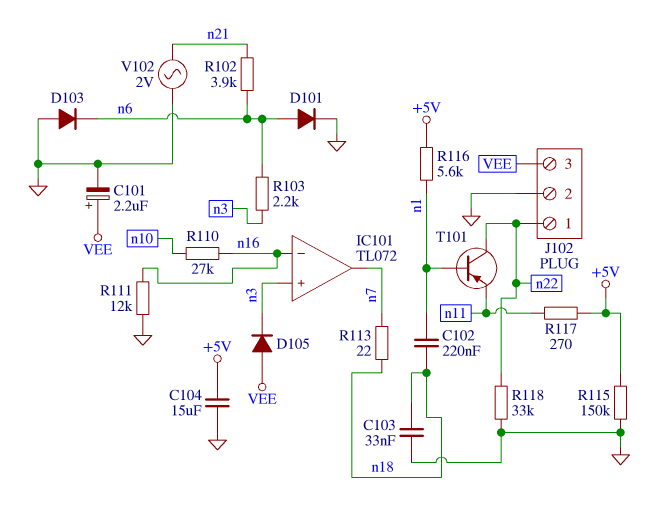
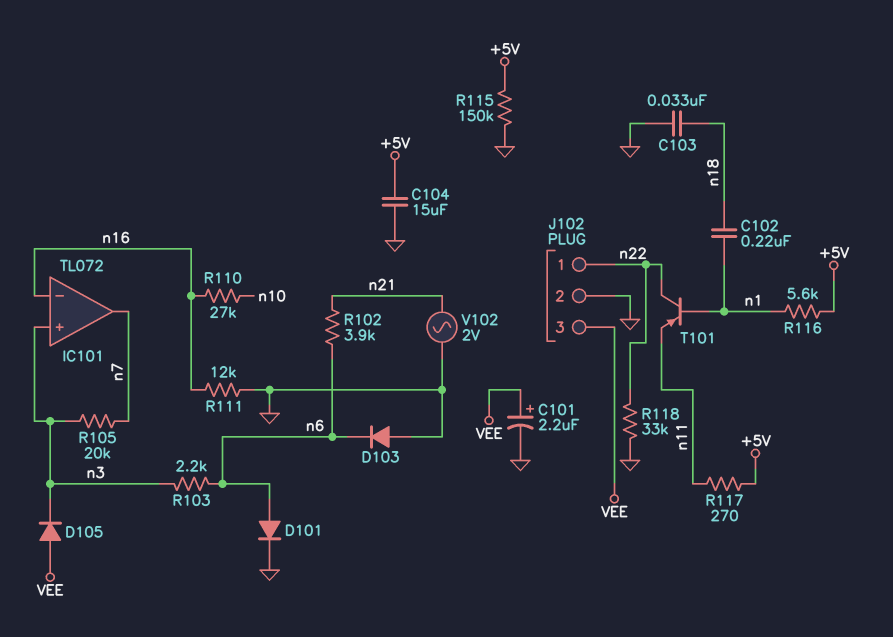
R105: none -> 20k (n3, n7)
R113: 22 (n7, n18) -> none

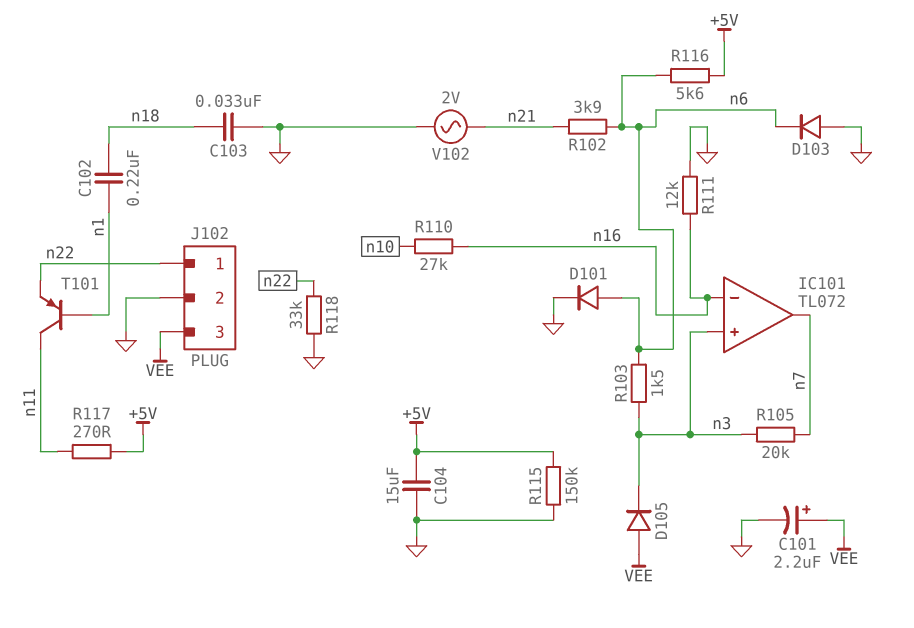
R103: 2.2k (n3, n6) -> 1.5k (n3, n6)
R116: 5.6k (+5V, n1) -> 5.6k (+5V, n6)
T101: PNP (B n1, C n22, E n11) -> PNP (B n1, C n11, E n22)

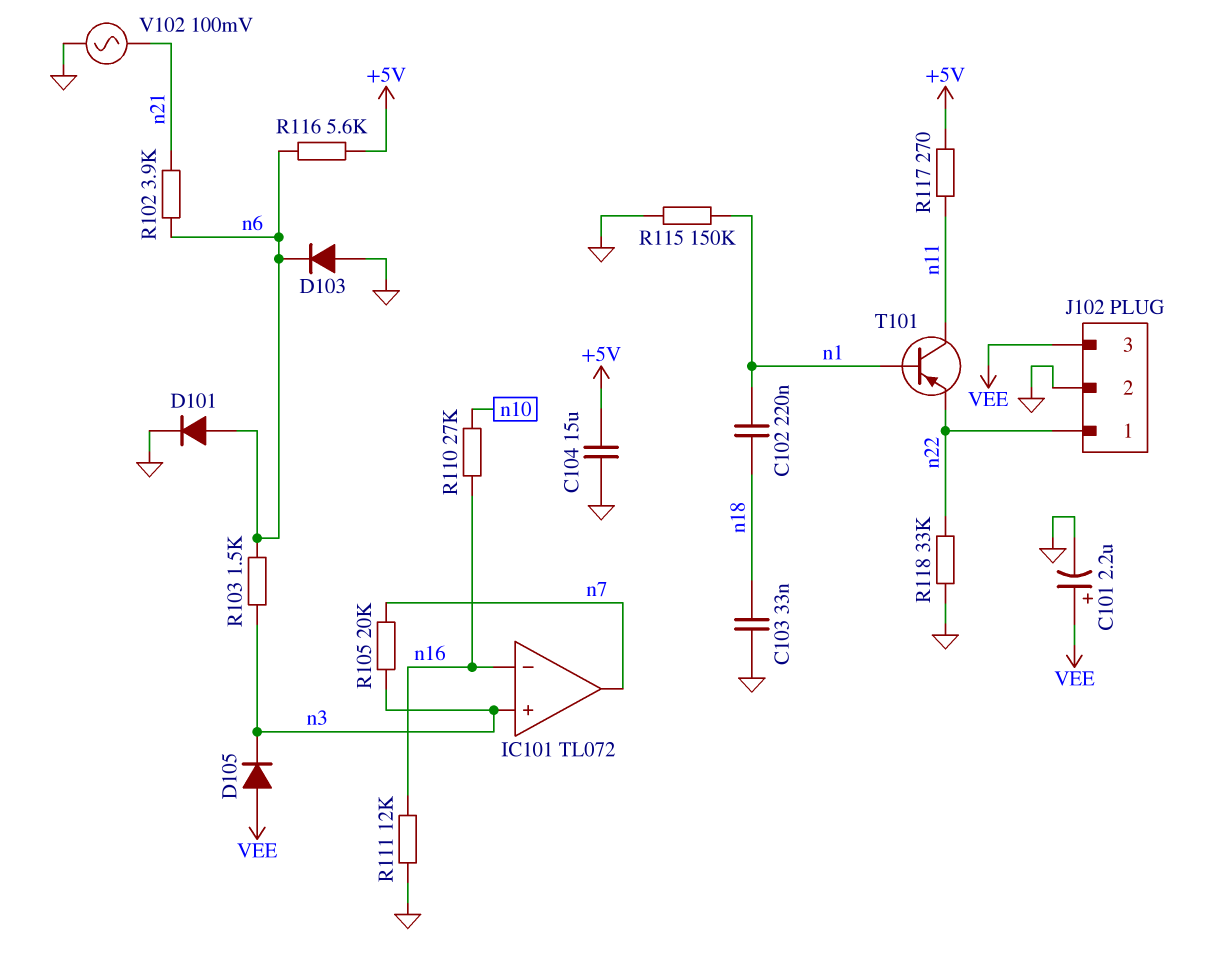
R115: 150k (+5V, GND) -> 150k (GND, n1)
V102: AC 2V (GND, n21) -> AC 100mV (GND, n21)

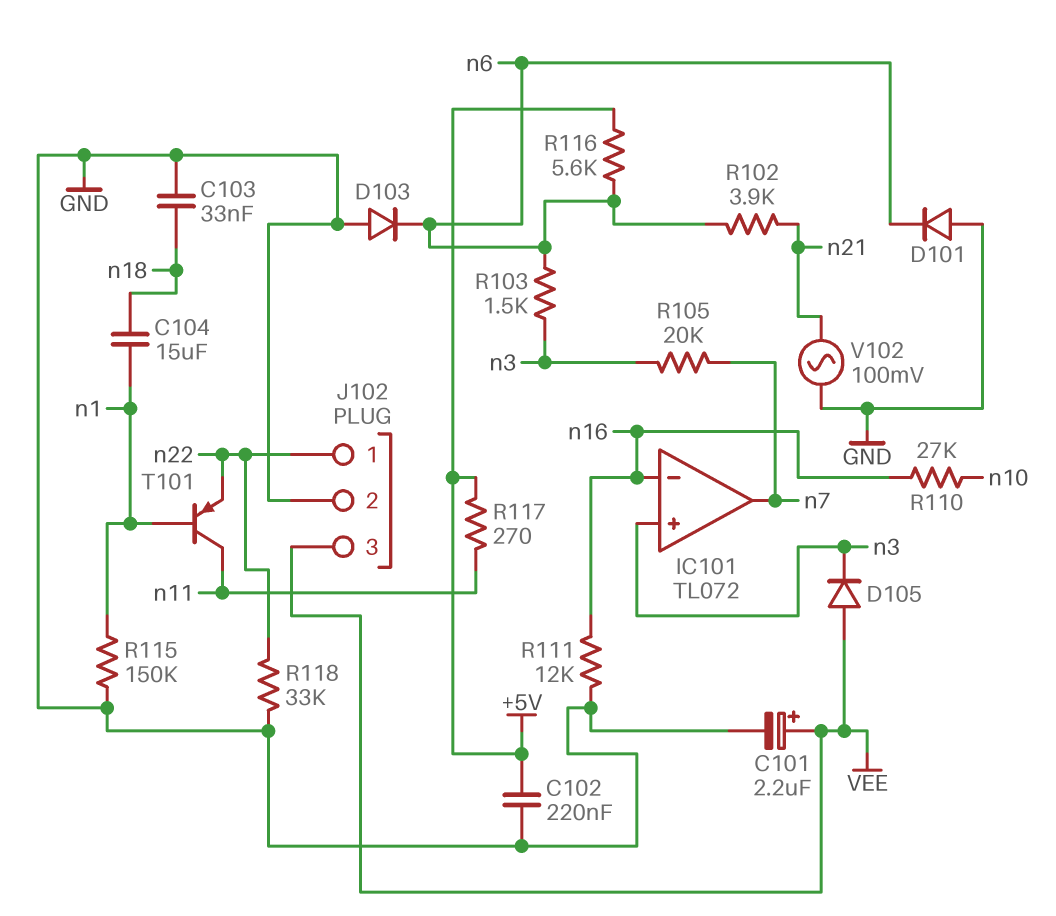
C102: 220nF (n1, n18) -> 220nF (+5V, GND)
C104: 15uF (+5V, GND) -> 15uF (n1, n18)
D101: diode (A n6, K GND) -> diode (A GND, K n6)

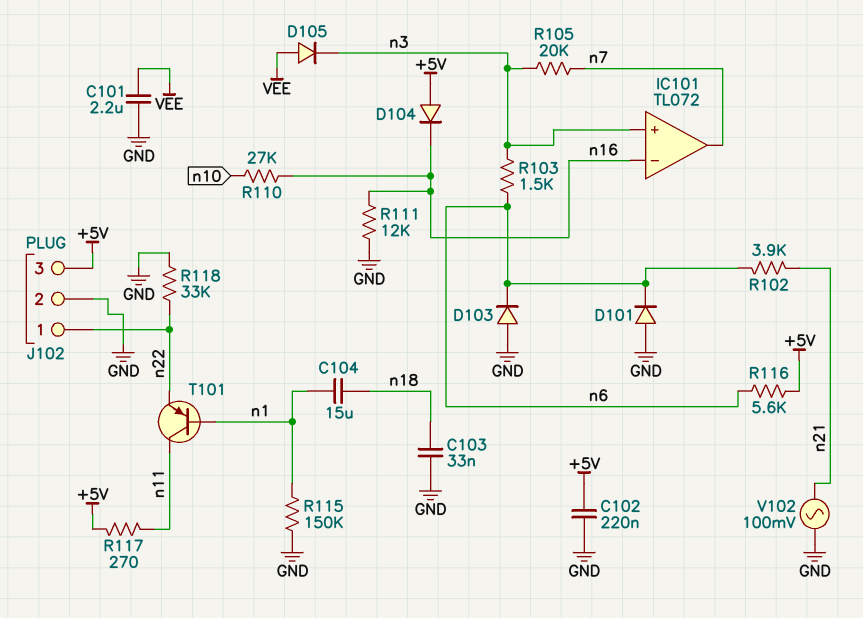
C101: 2.2uF (plus VEE, minus GND) -> 2.2uF (GND, VEE)
D104: none -> diode (A +5V, K n16)
J102 pin 3: VEE -> +5V

